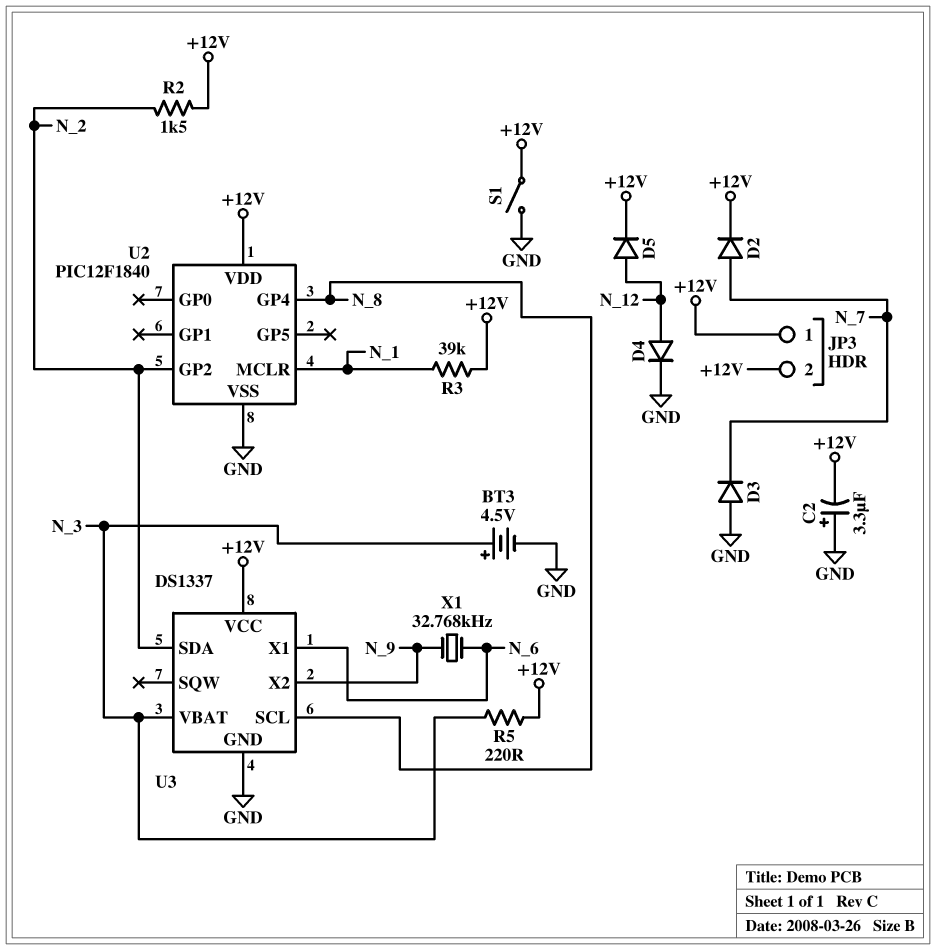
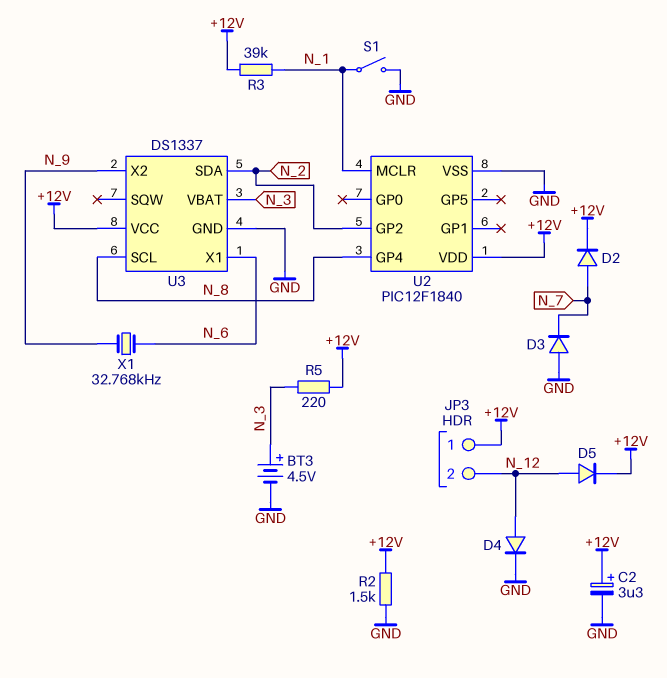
C2: 3.3uF (plus GND, minus +12V) -> 3.3uF (plus +12V, minus GND)
JP3 pin 2: +12V -> N_12
R2: 1.5k (+12V, N_2) -> 1.5k (+12V, GND)
S1: switch (+12V, GND) -> switch (GND, N_1)

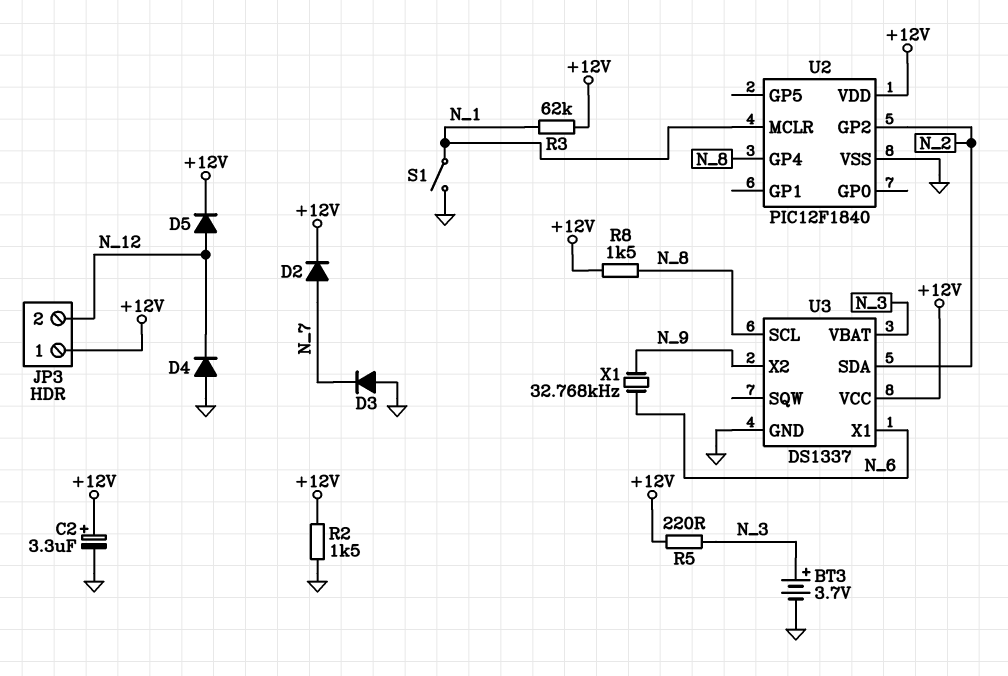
BT3: 4.5V (plus N_3, minus GND) -> 3.7V (plus N_3, minus GND)
D4: diode (A N_12, K GND) -> diode (A GND, K N_12)
R3: 39k (+12V, N_1) -> 62k (+12V, N_1)
R8: none -> 1.5k (+12V, N_8)

